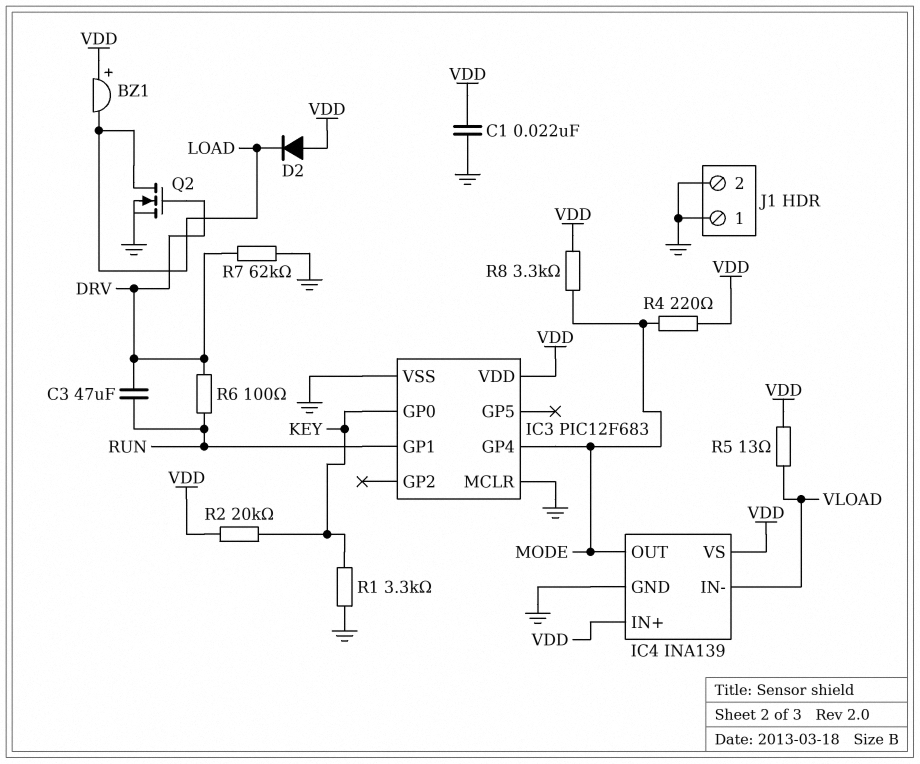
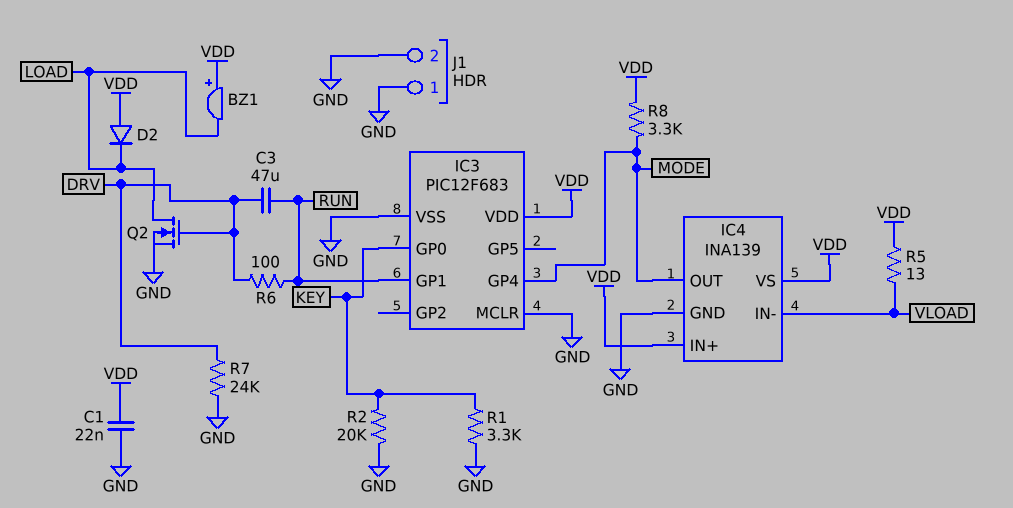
R2: 20k (KEY, VDD) -> 20k (GND, KEY)
R4: 220 (MODE, VDD) -> none
R7: 62k (DRV, GND) -> 24k (DRV, GND)

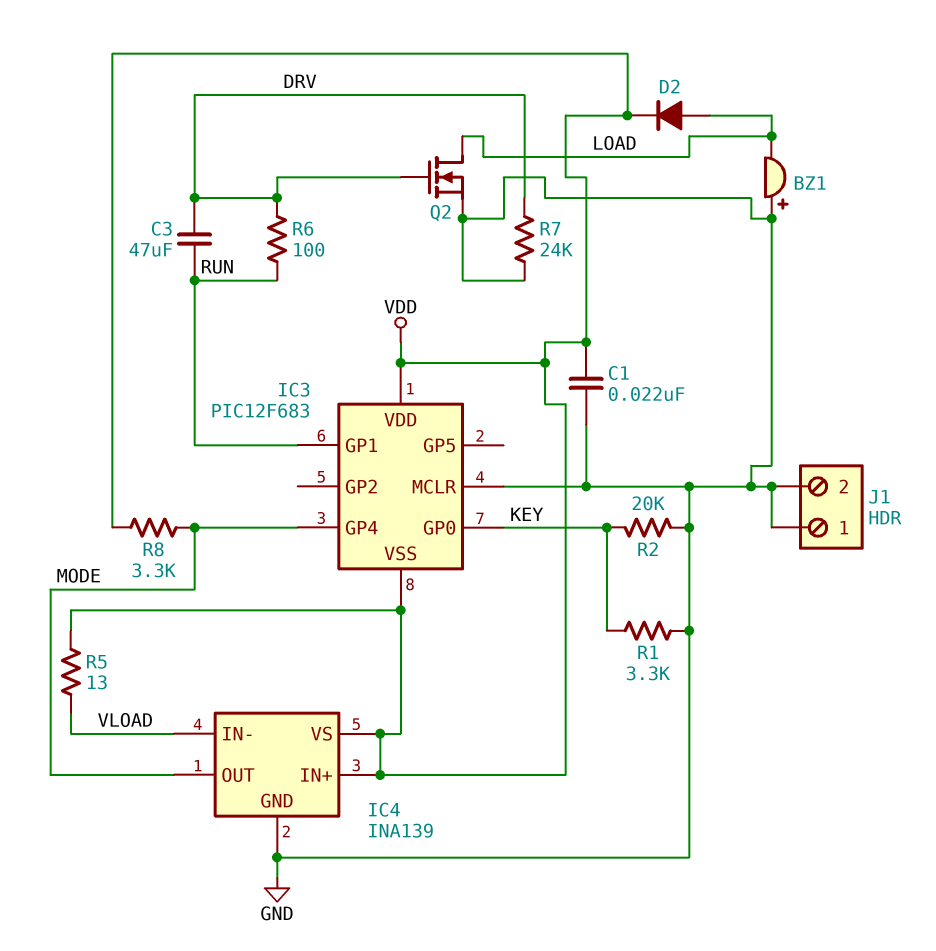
BZ1: buzzer (plus VDD, minus LOAD) -> buzzer (plus GND, minus LOAD)
D2: diode (A VDD, K LOAD) -> diode (A LOAD, K VDD)
IC3 pin VSS: GND -> VDD

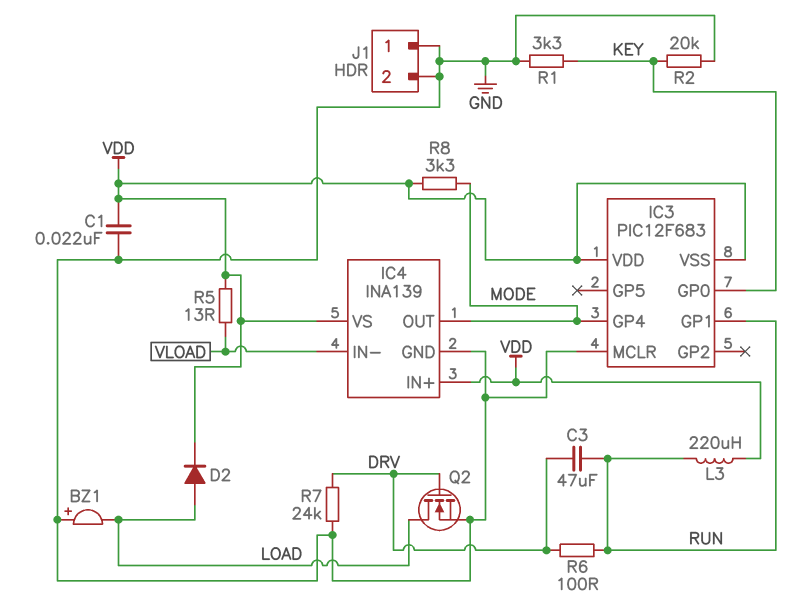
L3: none -> 220uH (RUN, VDD)

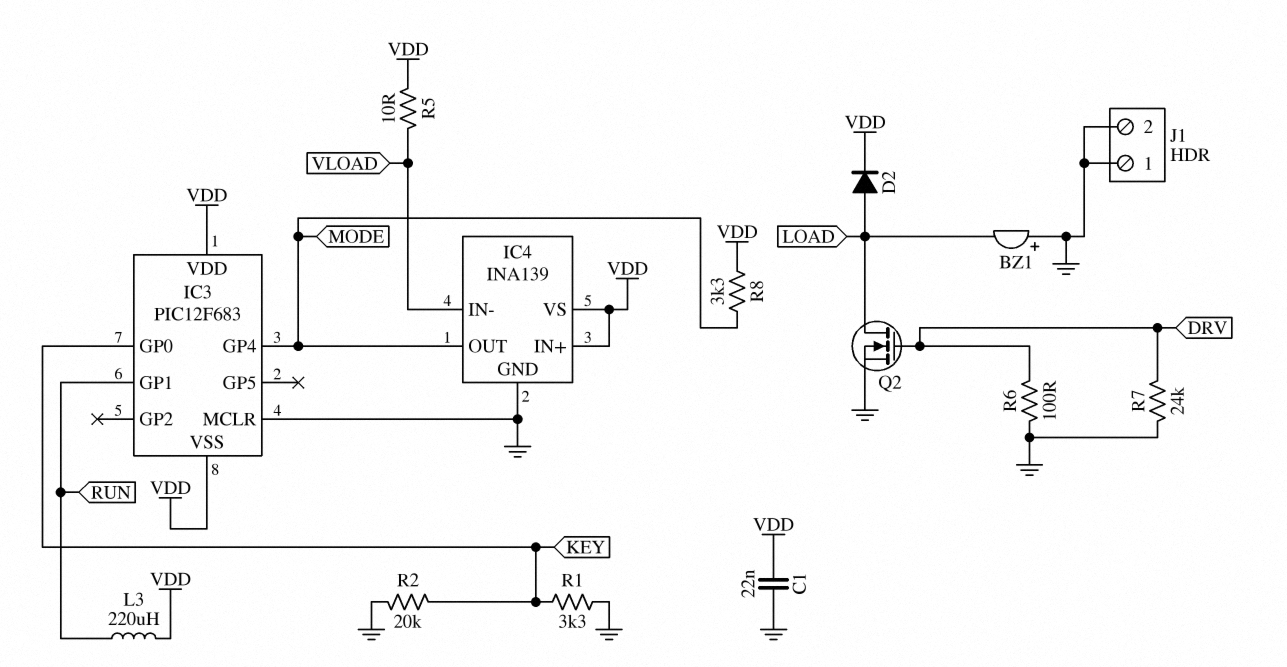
C3: 47uF (DRV, RUN) -> none
R5: 13 (VDD, VLOAD) -> 10 (VDD, VLOAD)
R6: 100 (DRV, RUN) -> 100 (DRV, GND)

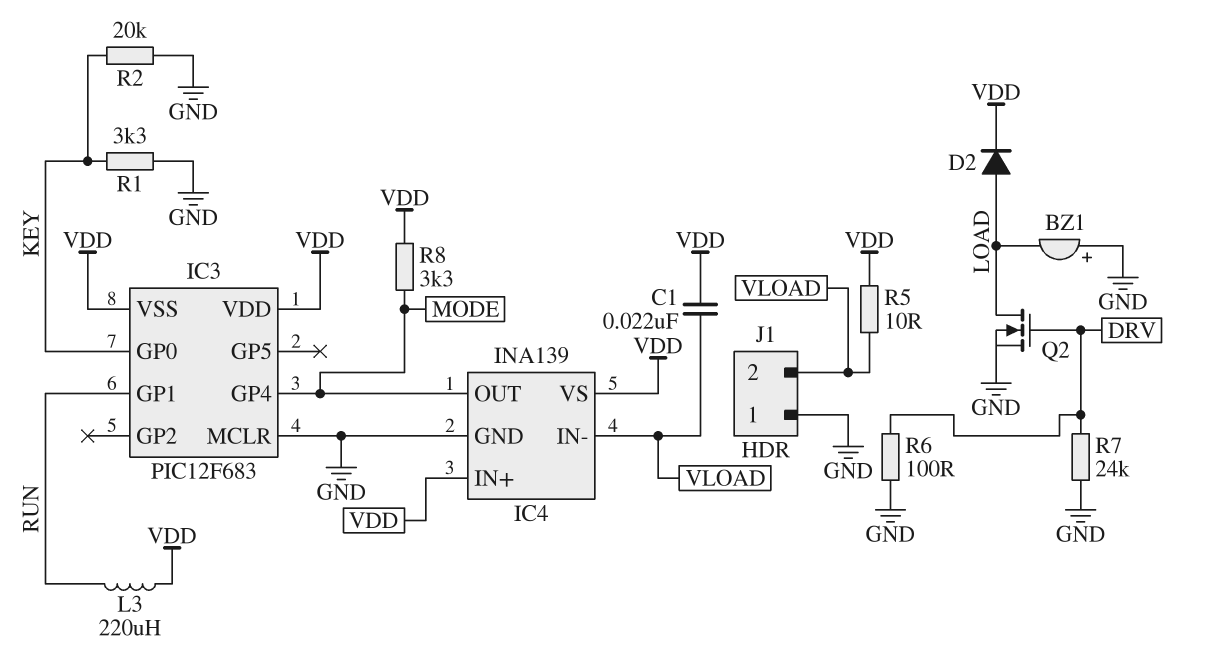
C1: 22nF (GND, VDD) -> 22nF (VDD, VLOAD)
J1 pin 2: GND -> VLOAD

